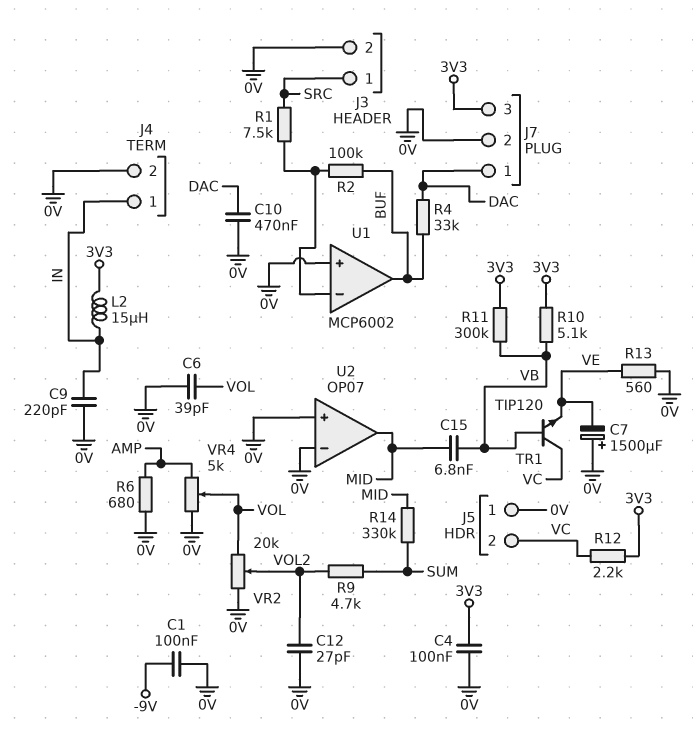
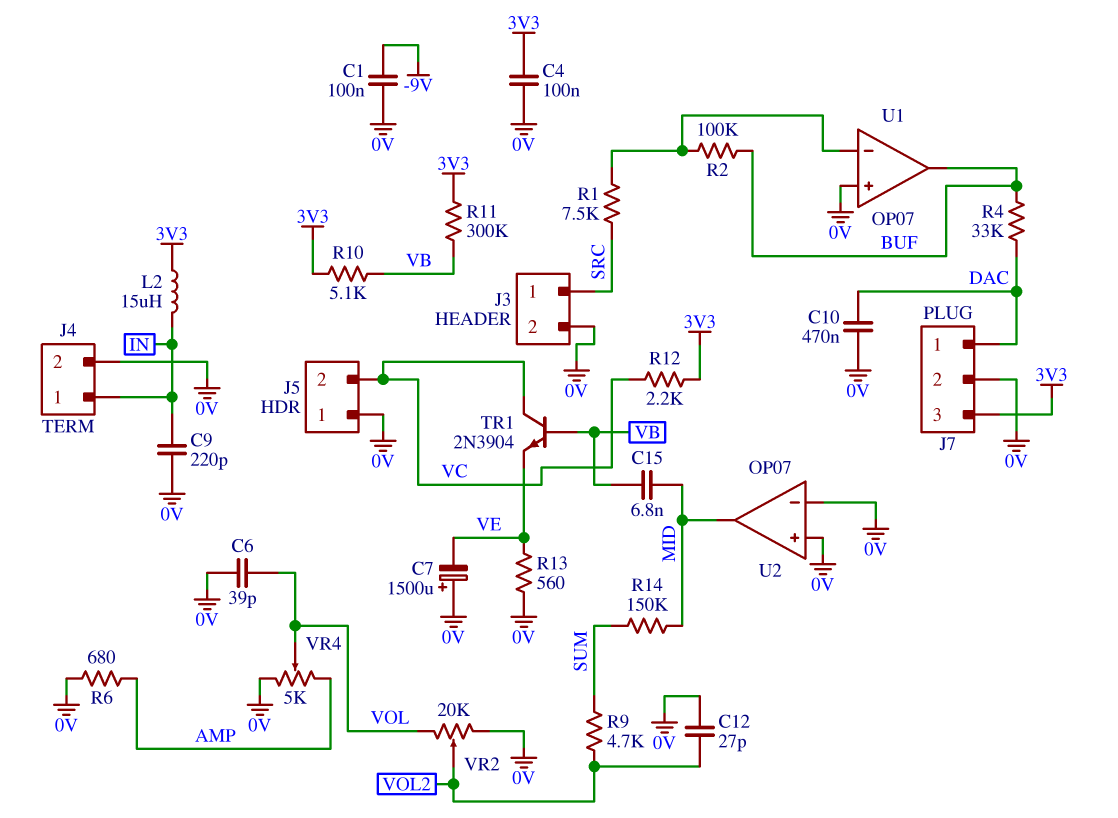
R14: 330k (MID, SUM) -> 150k (MID, SUM)
TR1: NPN TIP120 (B VB, C VC, E VE) -> NPN 2N3904 (B VB, C VC, E VE)
U1: MCP6002 -> OP07

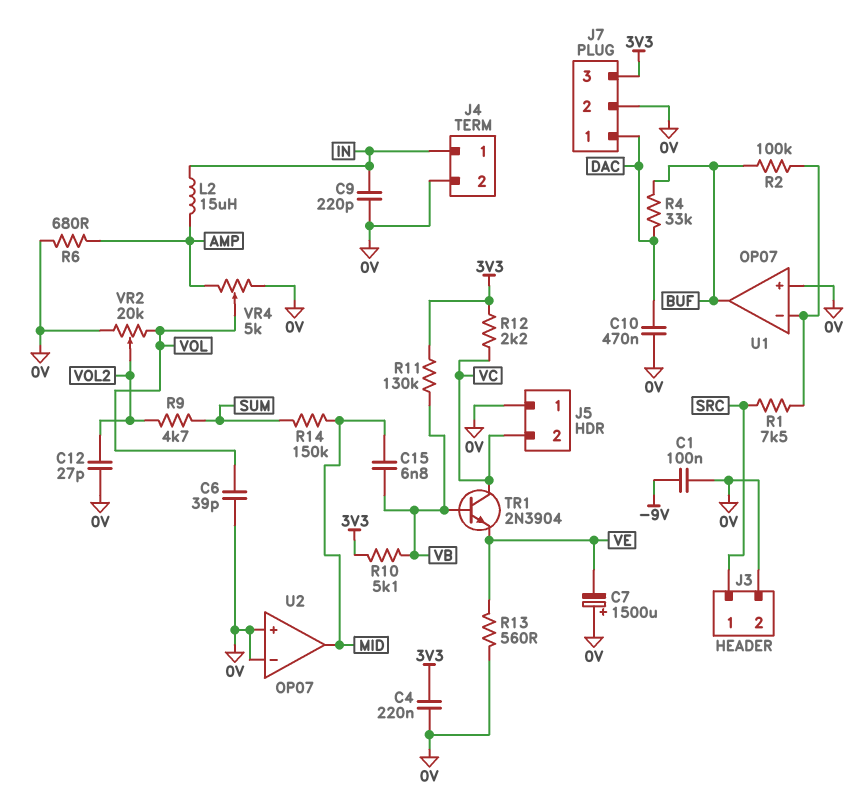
C4: 100nF (0V, 3V3) -> 220nF (0V, 3V3)
L2: 15uH (3V3, IN) -> 15uH (AMP, IN)
R11: 300k (3V3, VB) -> 130k (3V3, VB)

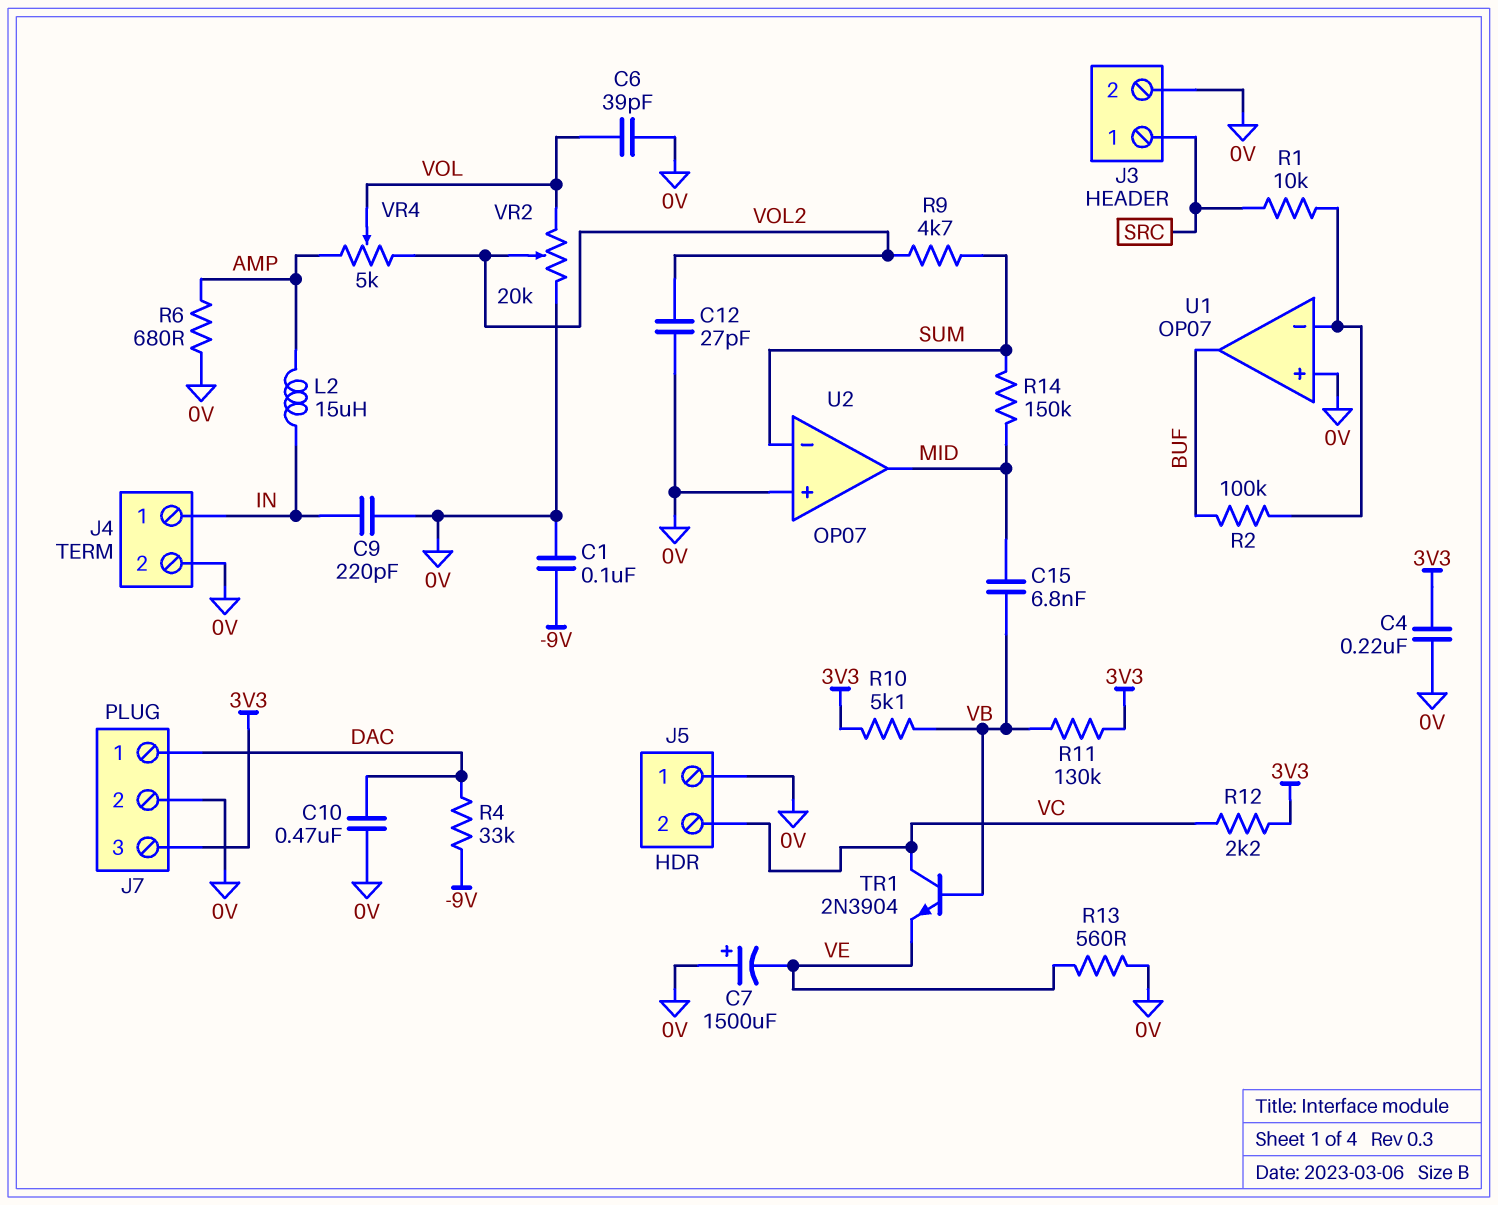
R1: 7.5k (SRC, U1/in-) -> 10k (SRC, U1/in-)
R4: 33k (BUF, DAC) -> 33k (-9V, DAC)
U2 pin in-: 0V -> SUM
VR4: 5k (0V, AMP, wiper VOL) -> 5k (AMP, VOL2, wiper VOL)

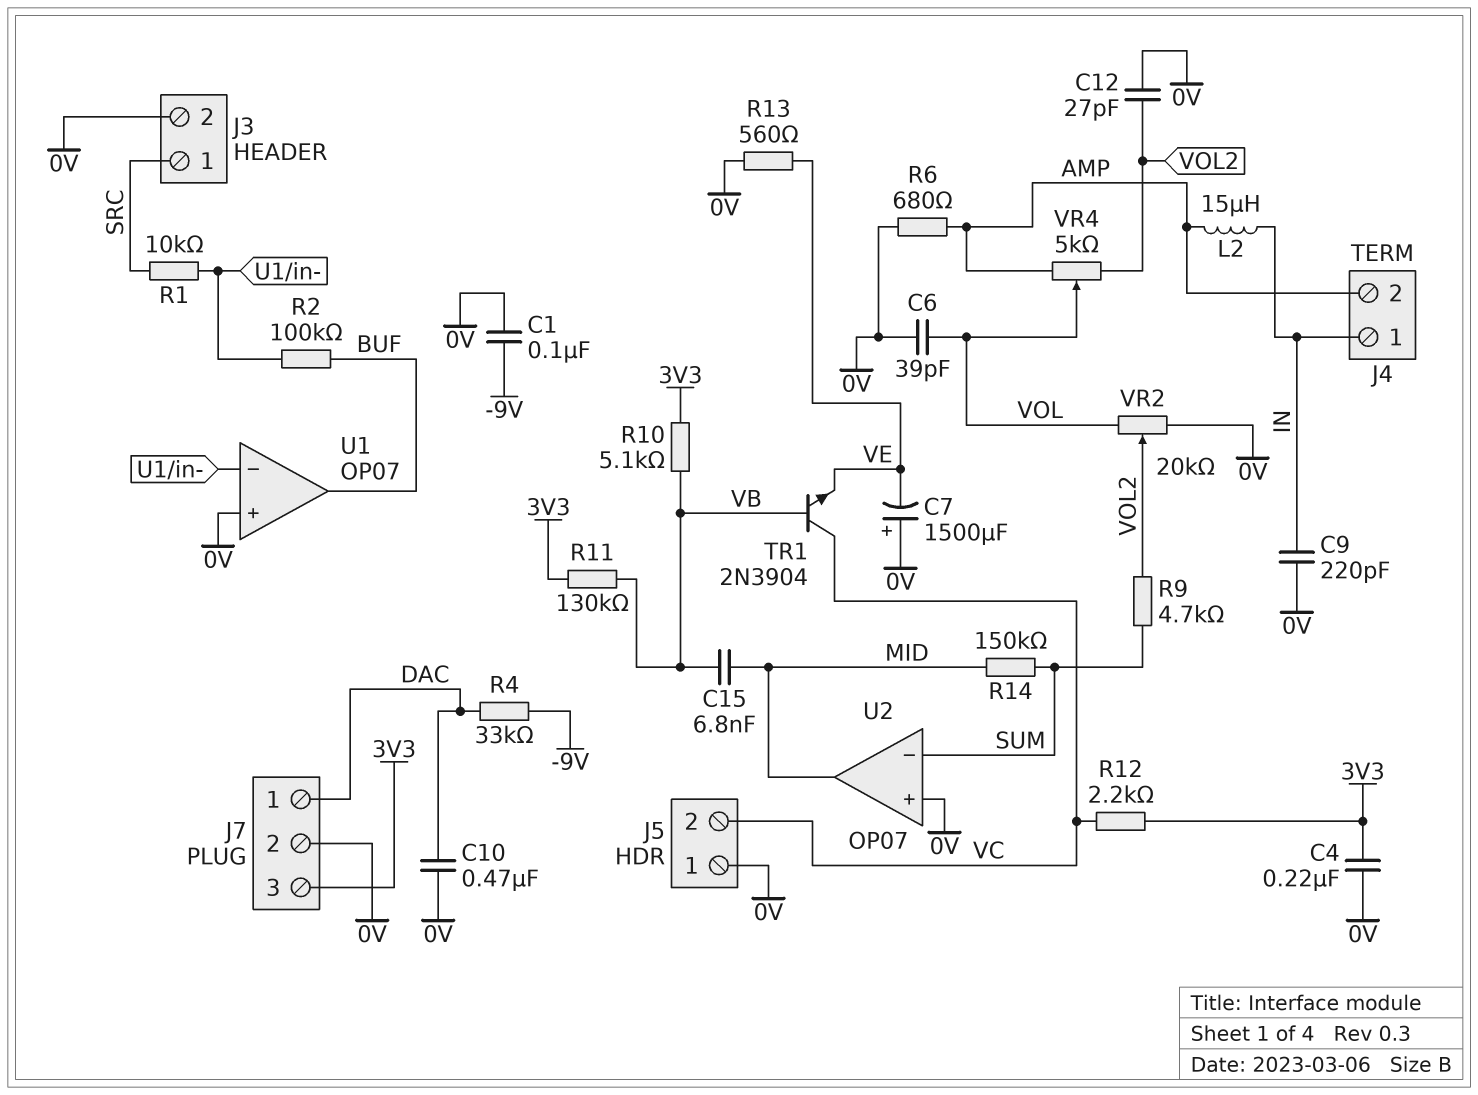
J4 pin 2: 0V -> AMP

